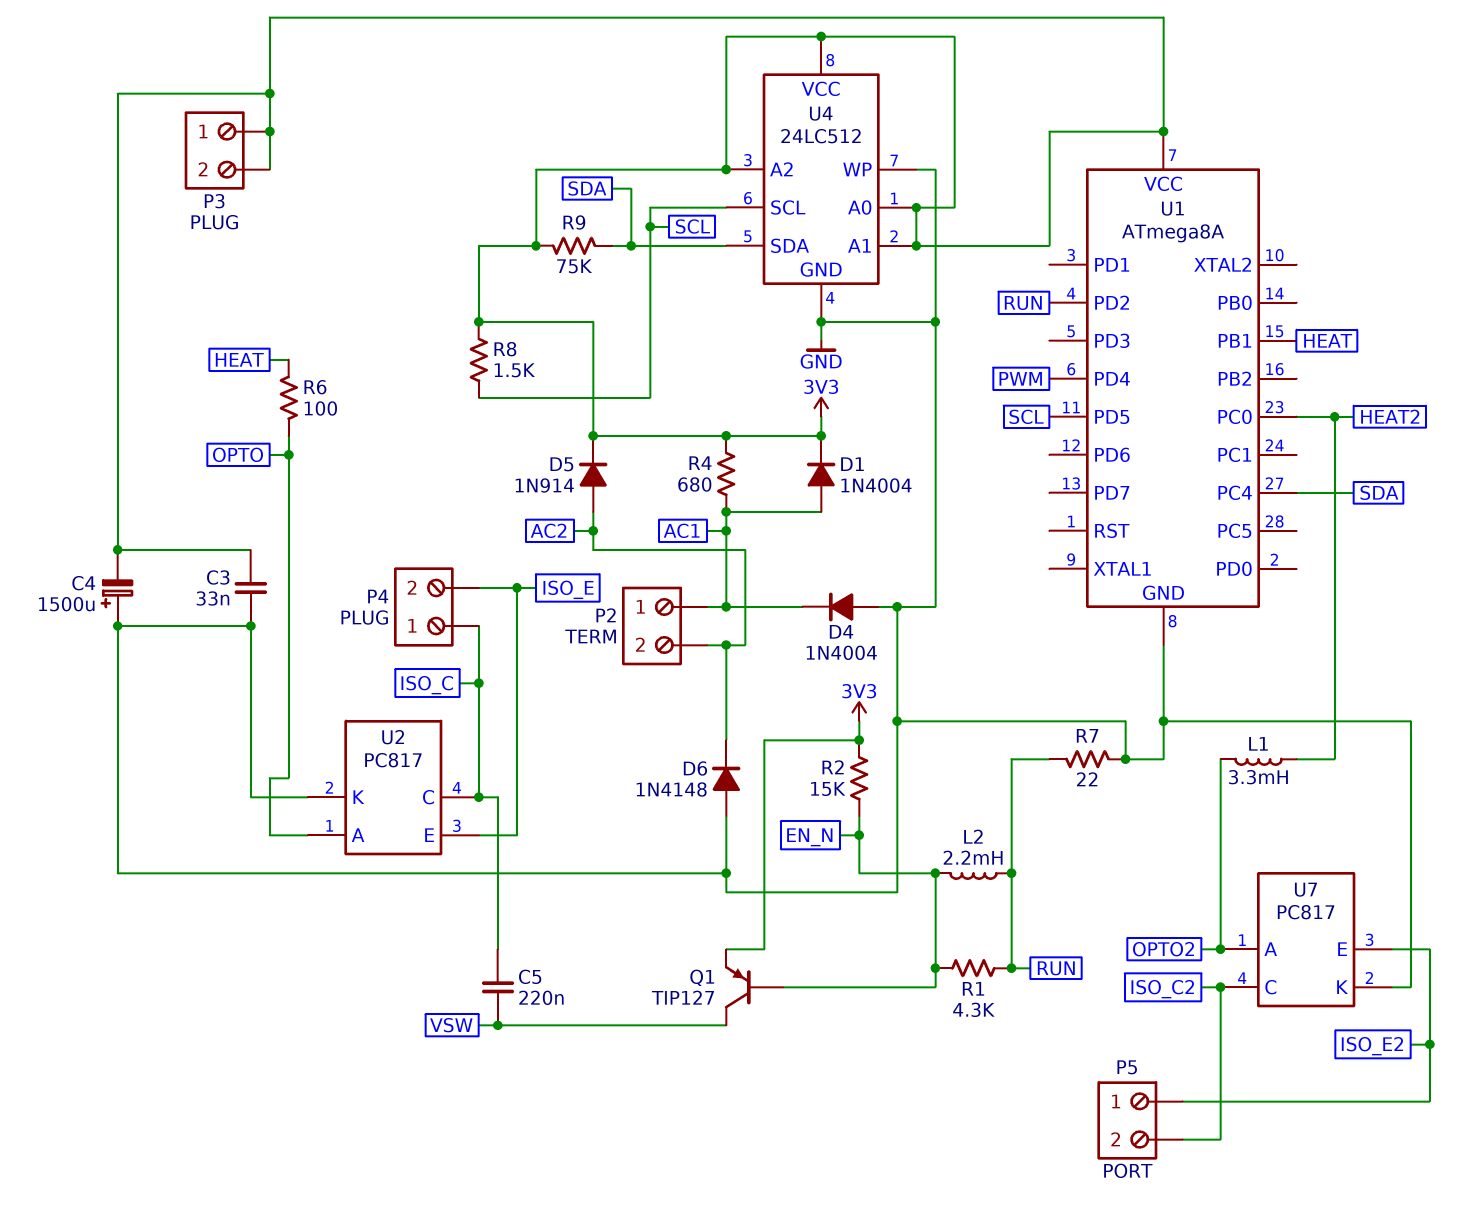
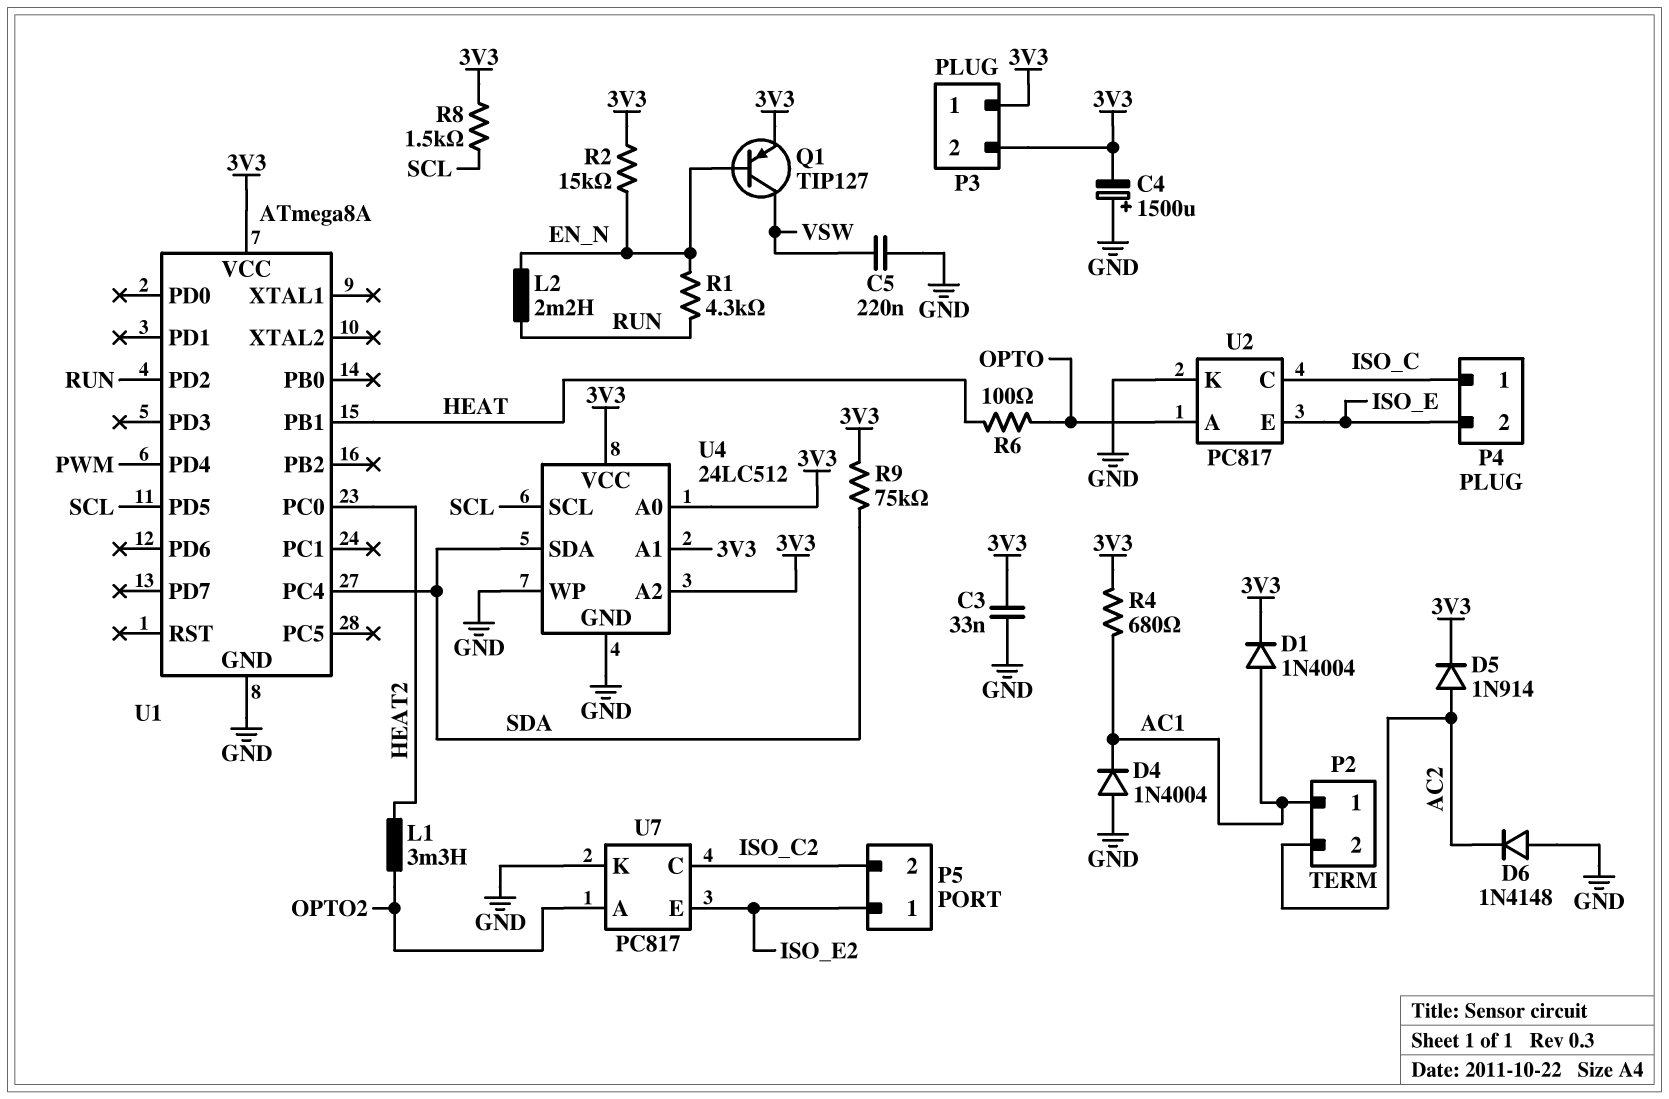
C5: 220nF (ISO_C, VSW) -> 220nF (GND, VSW)
R7: 22 (GND, RUN) -> none

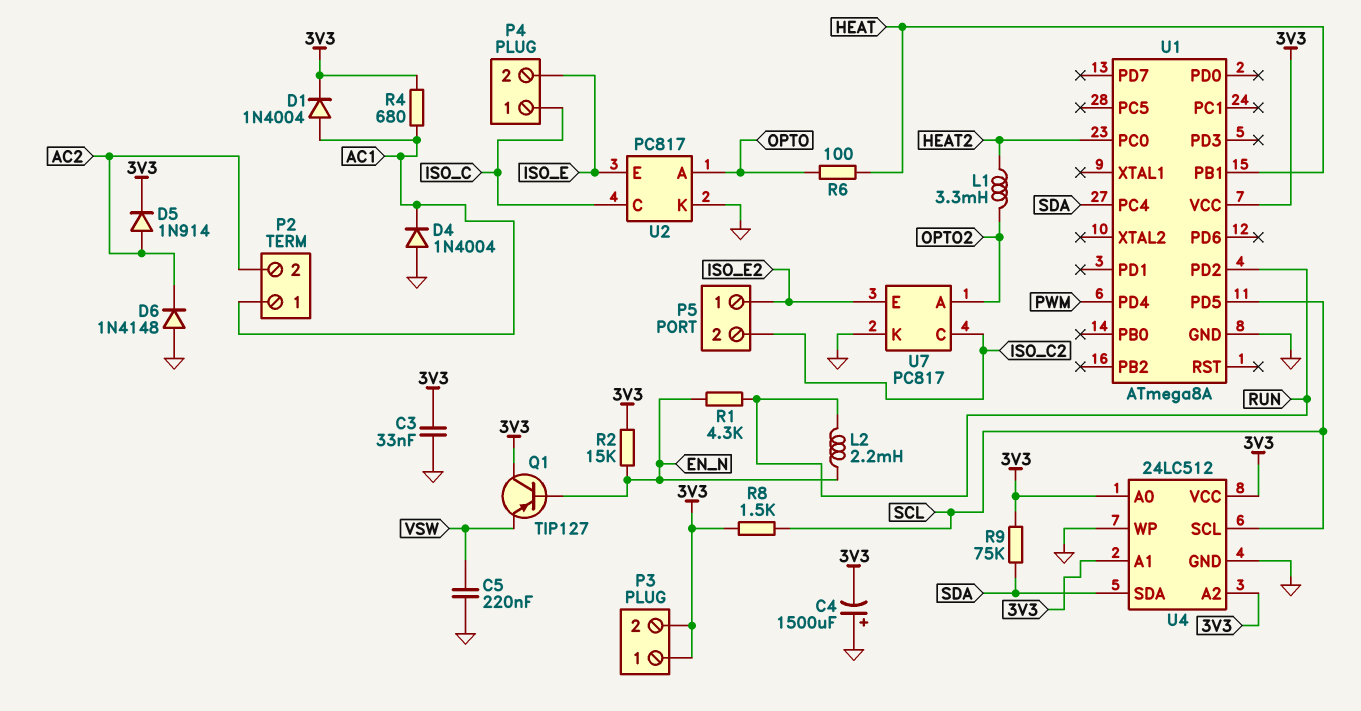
Q1: PNP TIP127 (B EN_N, C VSW, E 3V3) -> PNP TIP127 (B EN_N, C 3V3, E VSW)

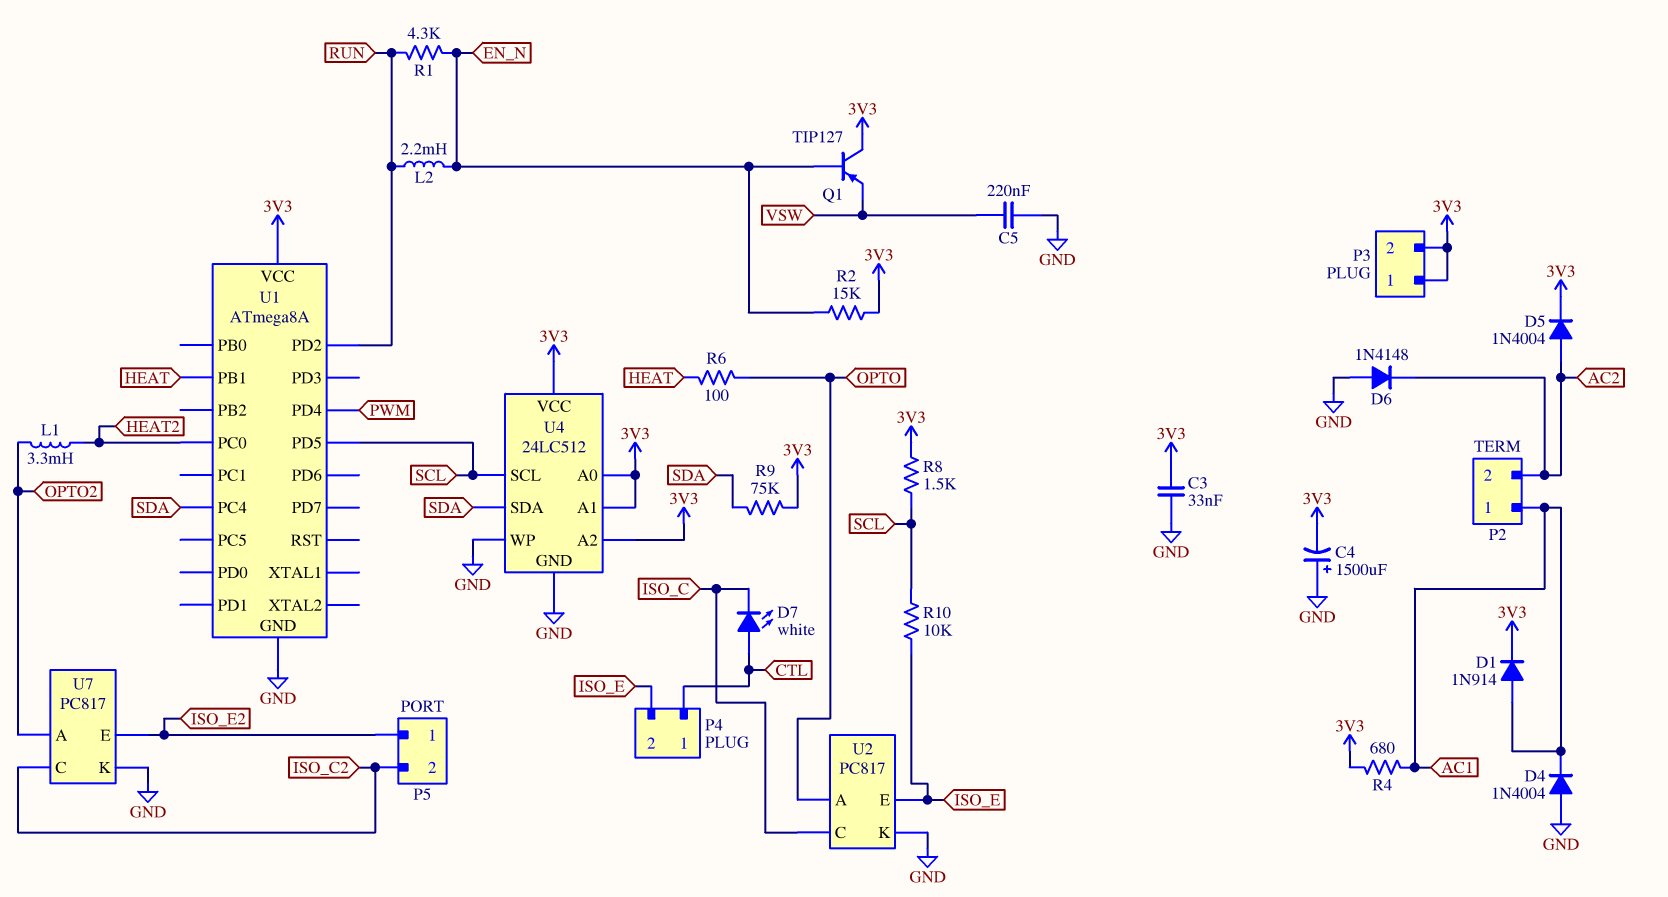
D1: diode 1N4004 (A AC1, K 3V3) -> diode 1N914 (A AC1, K 3V3)
D5: diode 1N914 (A AC2, K 3V3) -> diode 1N4004 (A AC2, K 3V3)
D7: none -> LED white (A CTL, K ISO_C)
P4 pin 1: ISO_C -> CTL
R10: none -> 10k (ISO_E, SCL)

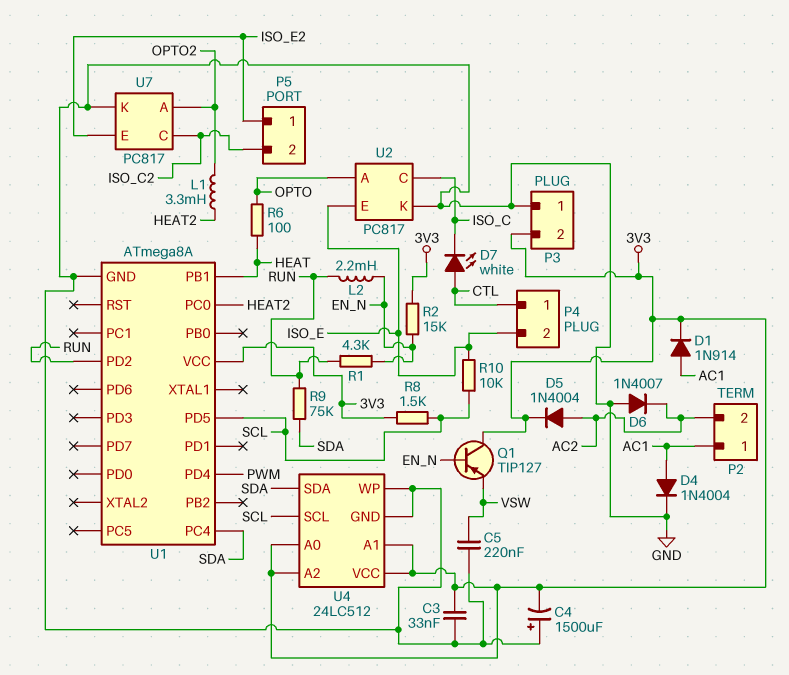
D4: diode 1N4004 (A GND, K AC1) -> diode 1N4004 (A AC1, K GND)
D6: diode 1N4148 (A GND, K AC2) -> diode 1N4007 (A GND, K AC2)
P3 pin 1: 3V3 -> GND
R4: 680 (3V3, AC1) -> none
R9: 75k (3V3, SDA) -> 75k (RUN, SDA)

